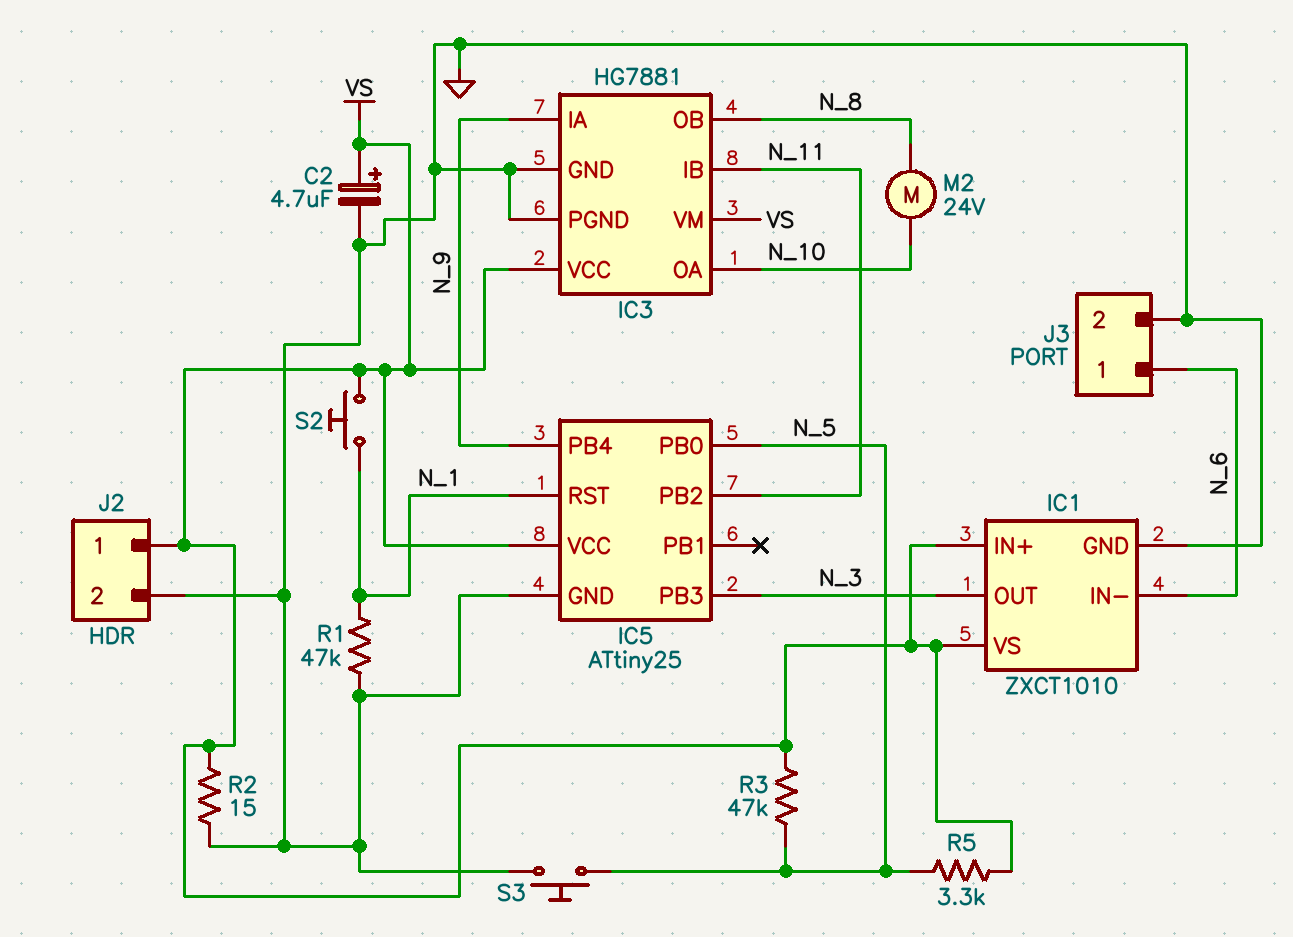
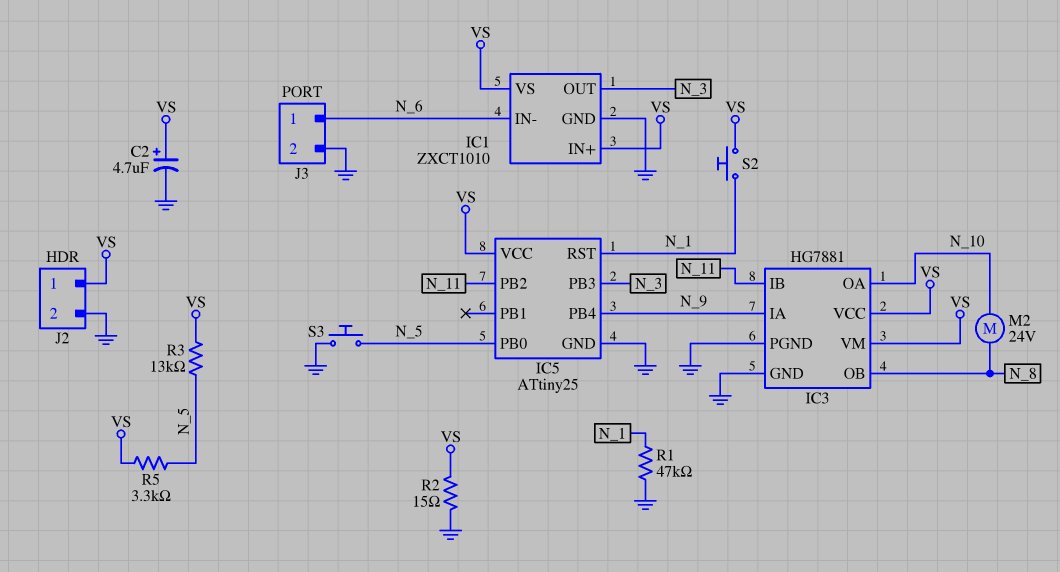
R3: 47k (N_5, VS) -> 13k (N_5, VS)

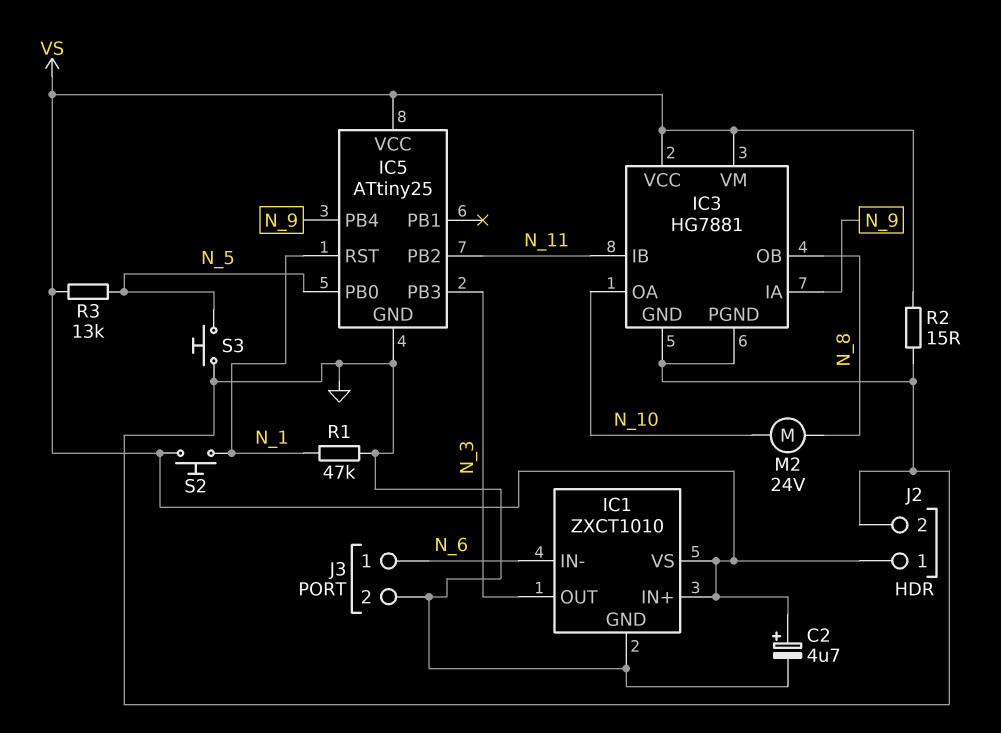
R5: 3.3k (N_5, VS) -> none

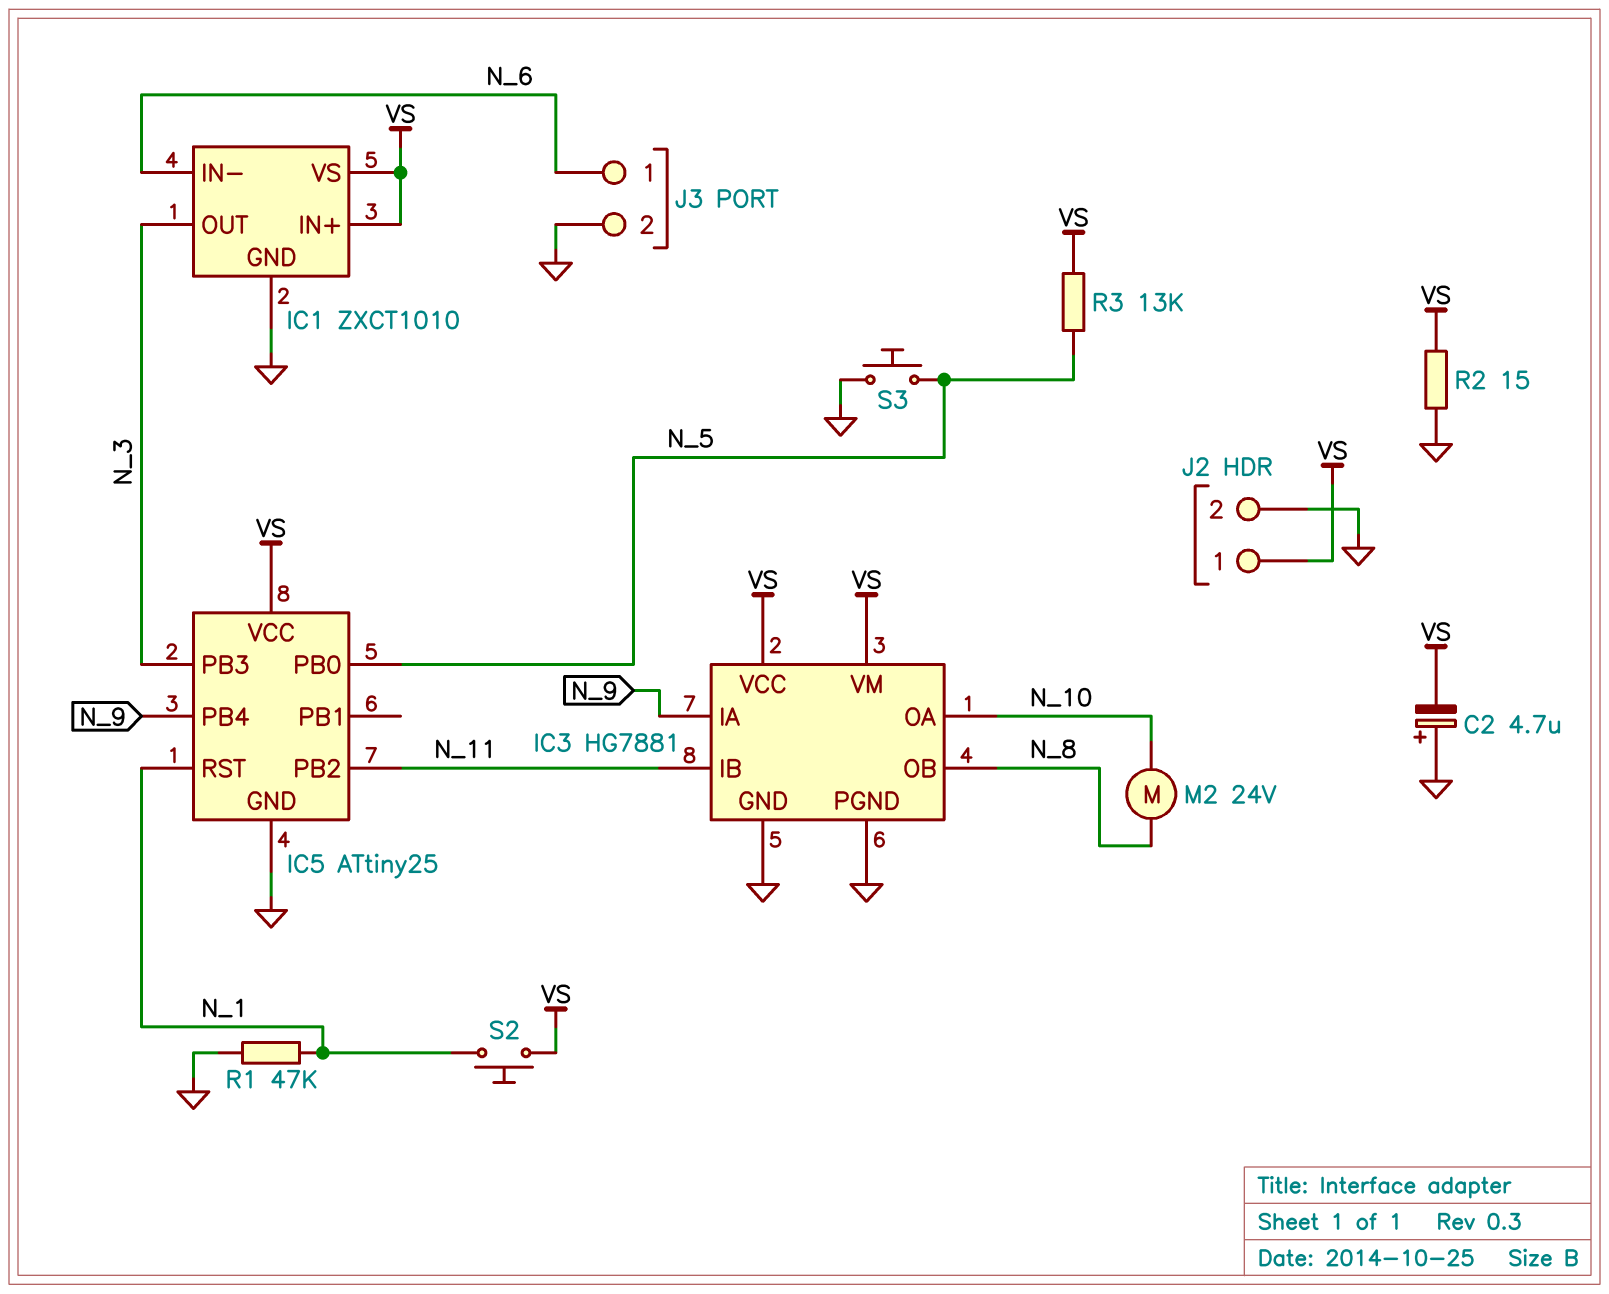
C2: 4.7uF (plus VS, minus GND) -> 4.7uF (plus GND, minus VS)

